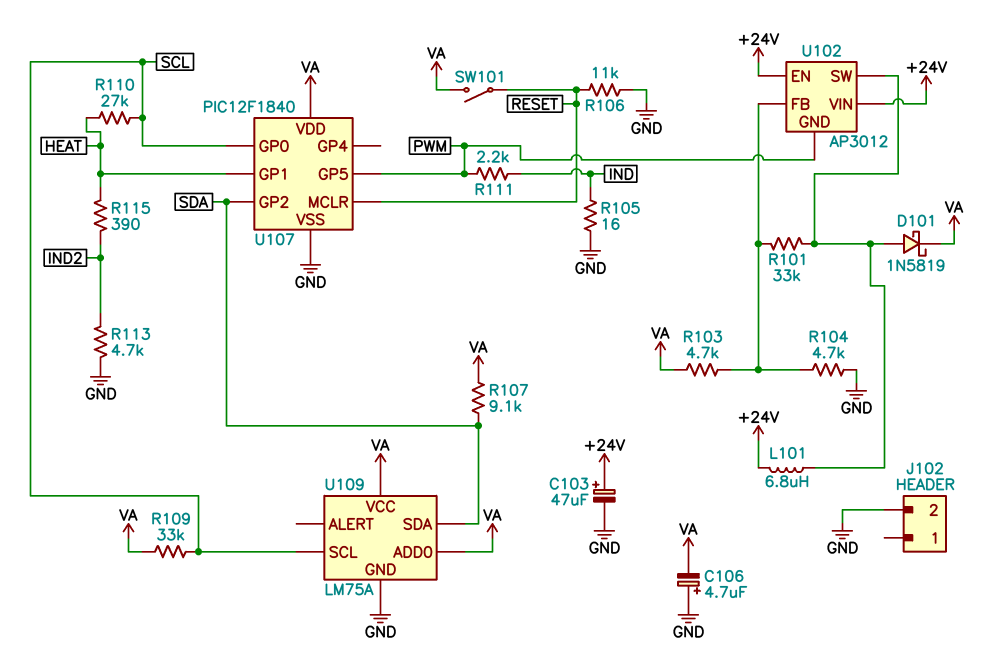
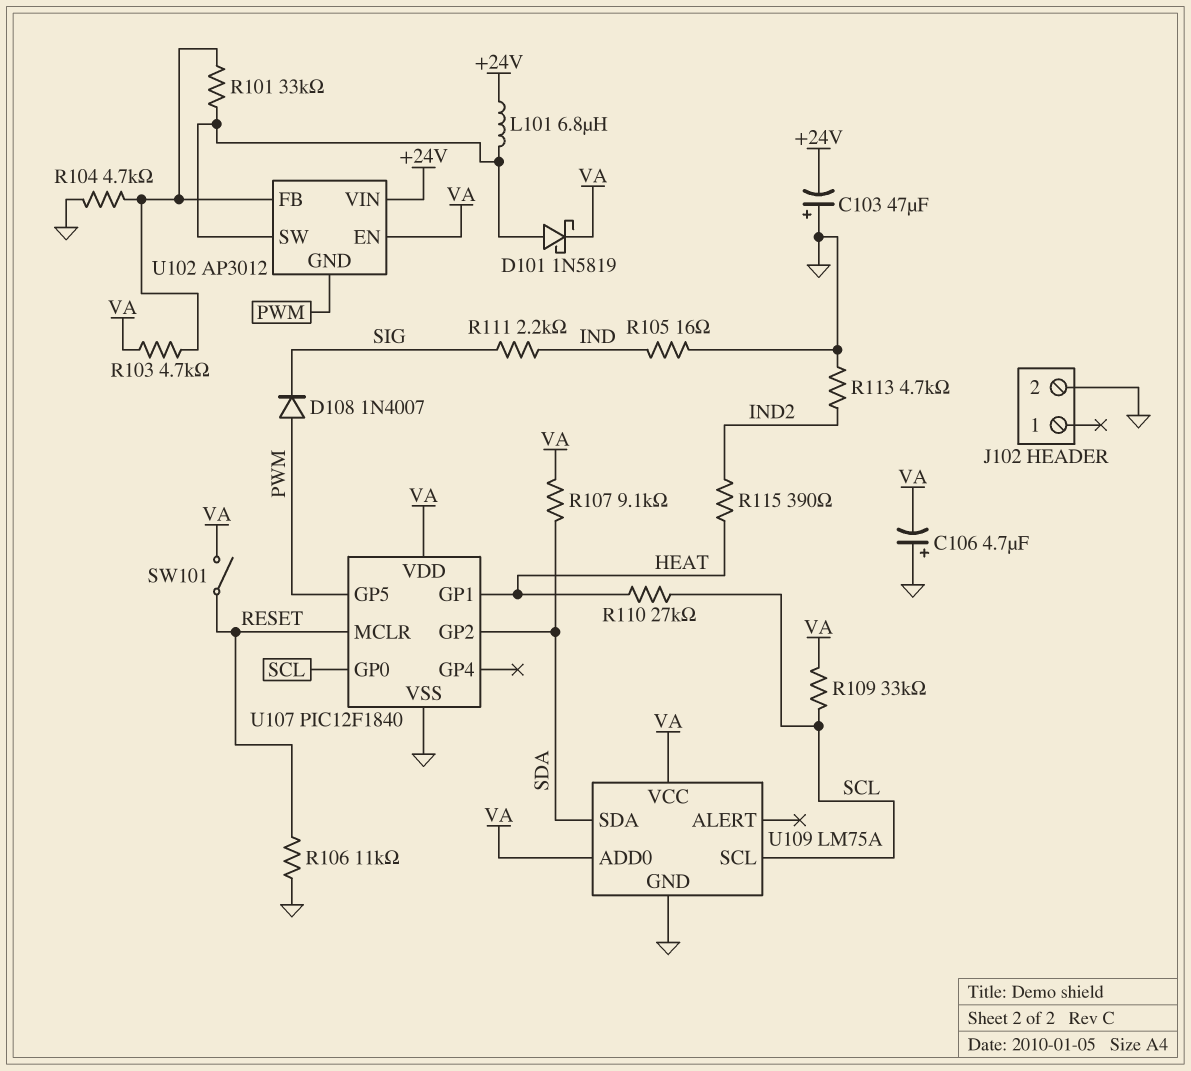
C103: 47uF (plus +24V, minus GND) -> 47uF (plus GND, minus +24V)
D108: none -> diode 1N4007 (A PWM, K SIG)
R111: 2.2k (IND, PWM) -> 2.2k (IND, SIG)
U102 pin EN: +24V -> VA

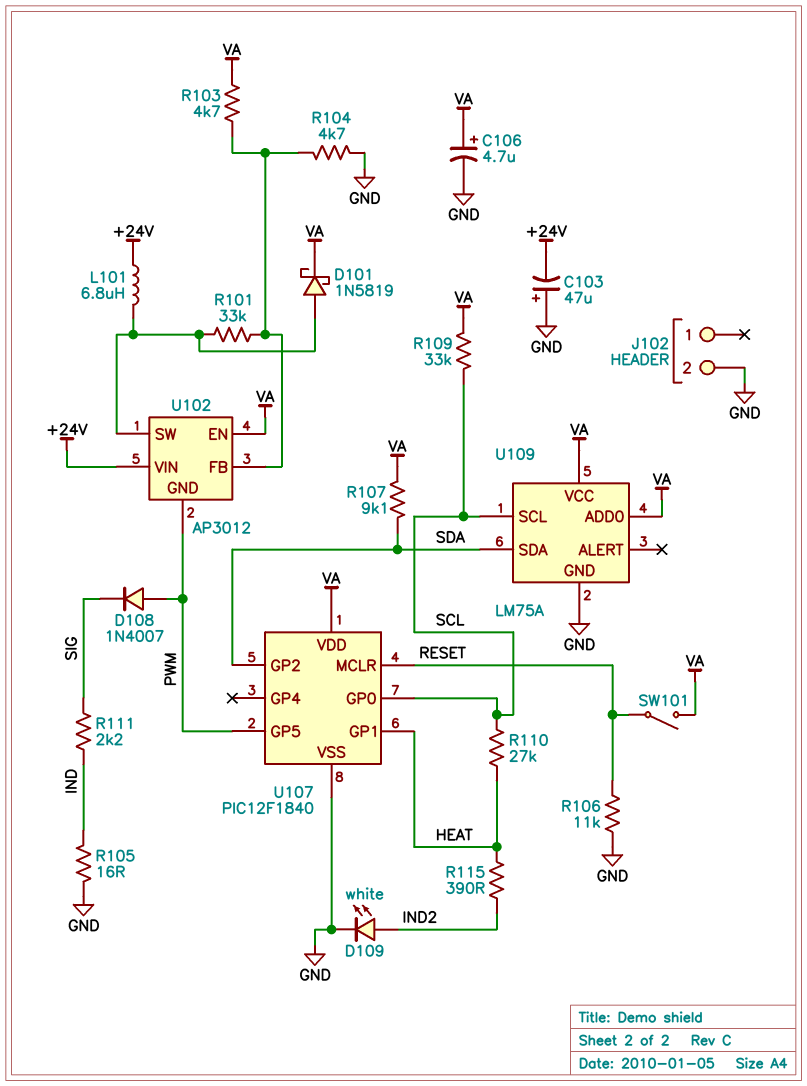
C106: 4.7uF (plus GND, minus VA) -> 4.7uF (plus VA, minus GND)
D109: none -> LED white (A IND2, K GND)
R113: 4.7k (GND, IND2) -> none

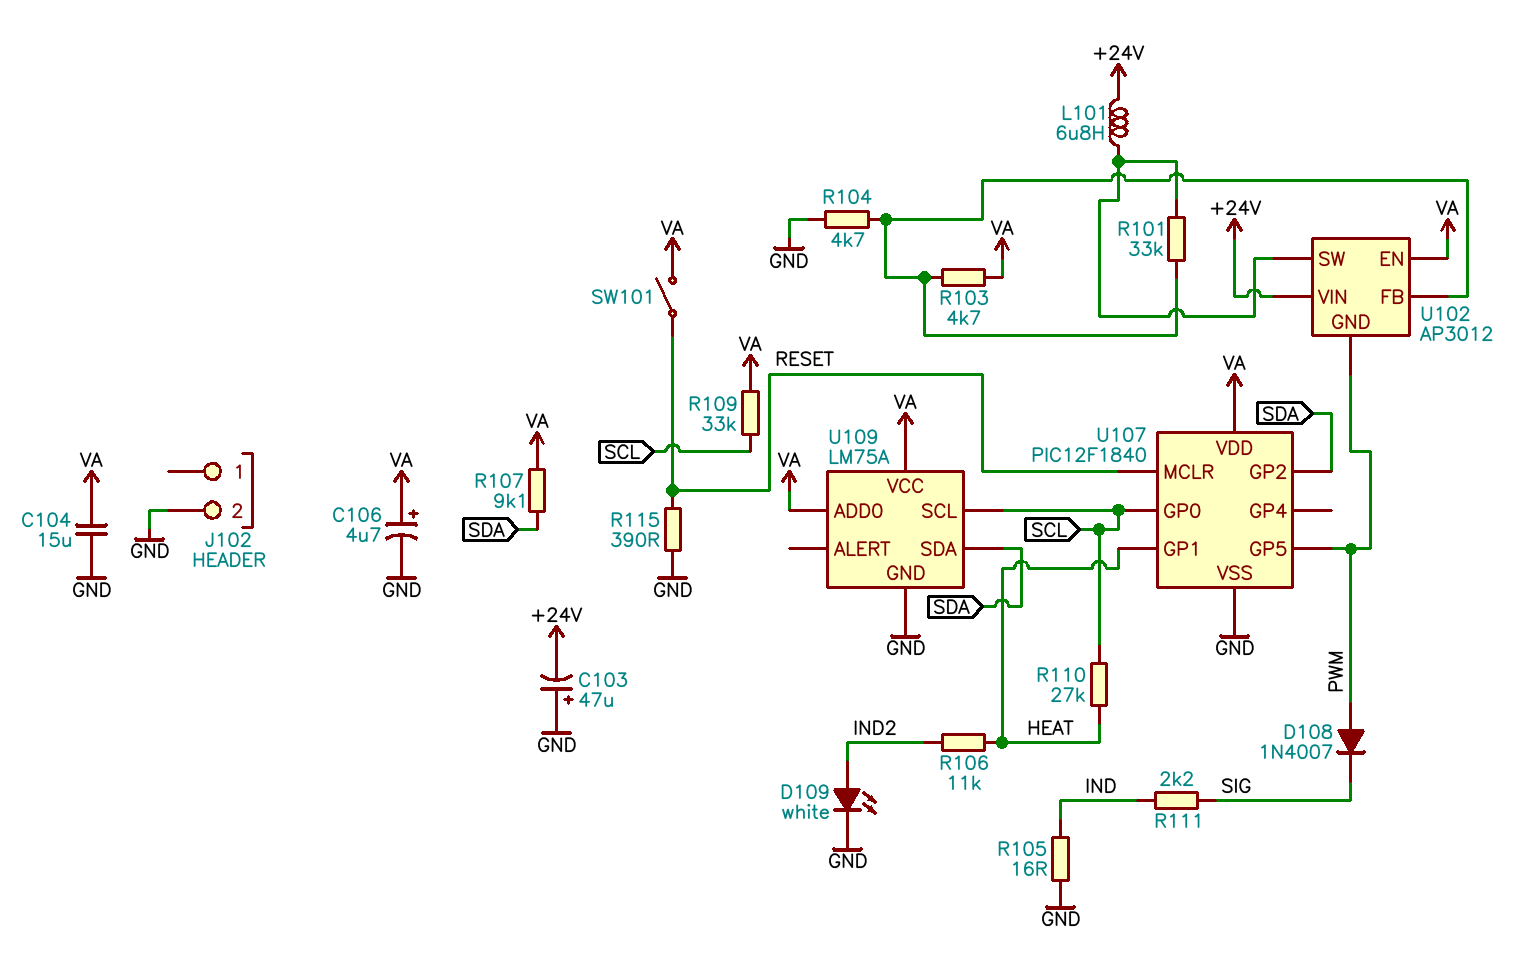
C104: none -> 15uF (GND, VA)
D101: schottky 1N5819 (A U102/SW, K VA) -> none
R106: 11k (GND, RESET) -> 11k (HEAT, IND2)
R115: 390 (HEAT, IND2) -> 390 (GND, RESET)

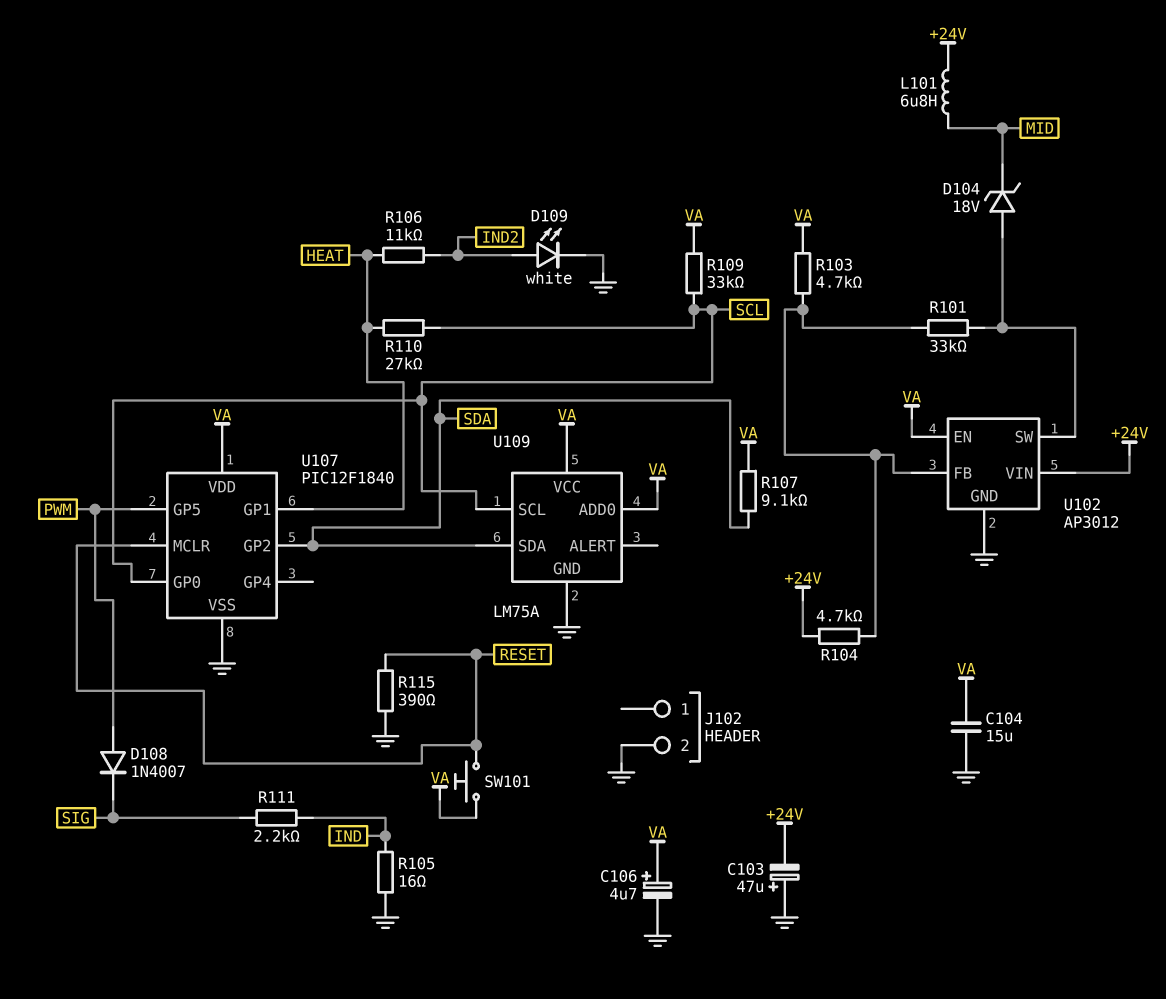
D104: none -> zener 18V (A U102/SW, K MID)
L101: 6.8uH (+24V, U102/SW) -> 6.8uH (+24V, MID)
R104: 4.7k (GND, U102/FB) -> 4.7k (+24V, U102/FB)
SW101: switch (RESET, VA) -> button (RESET, VA)
U102 pin GND: PWM -> GND

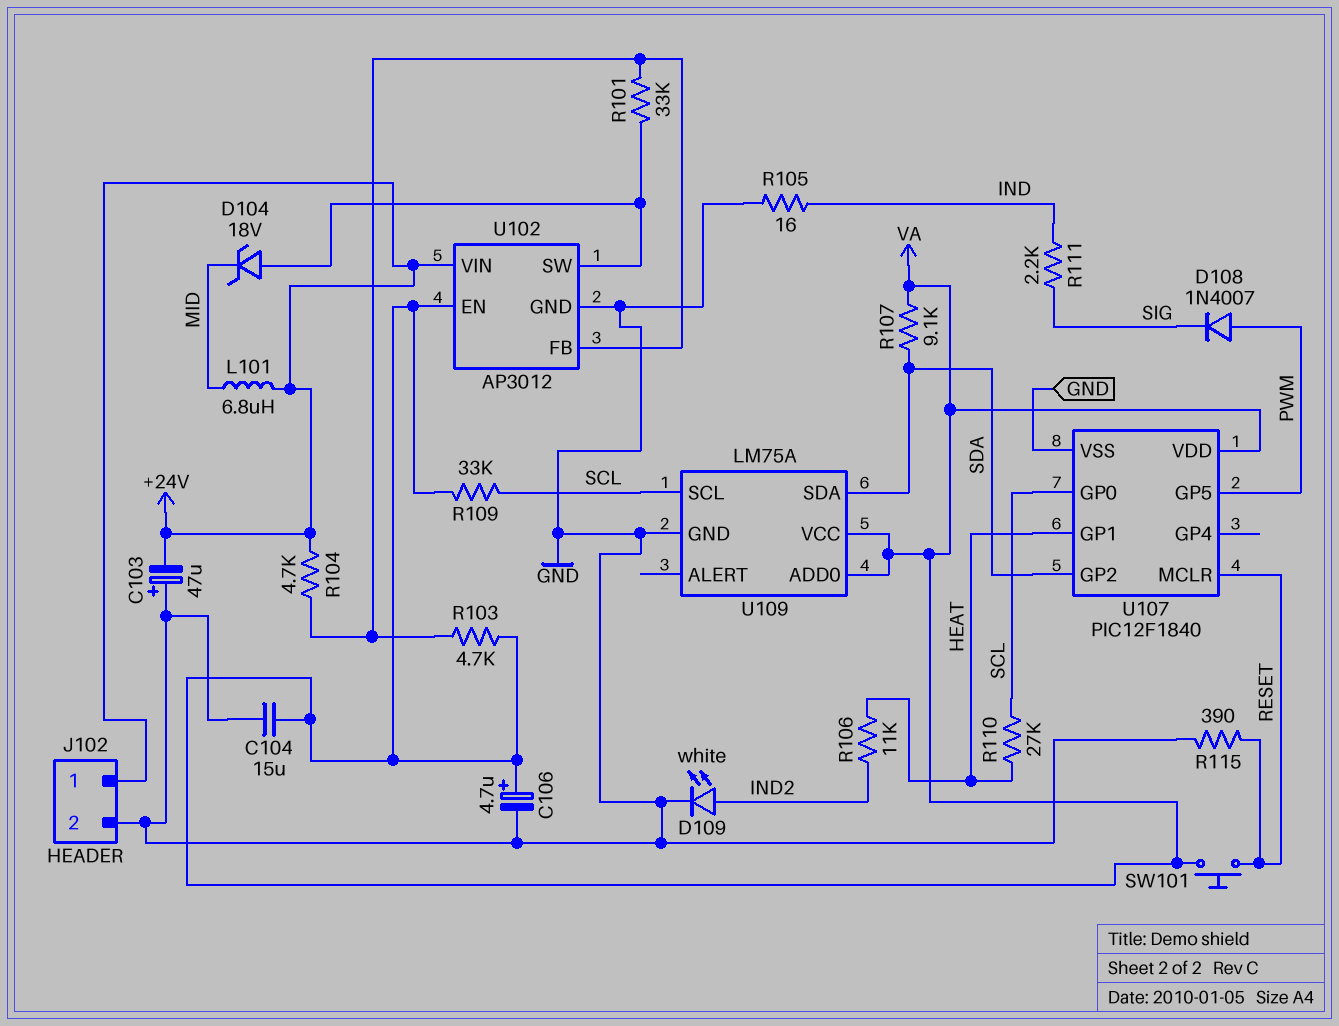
J102 pin 1: none -> +24V

